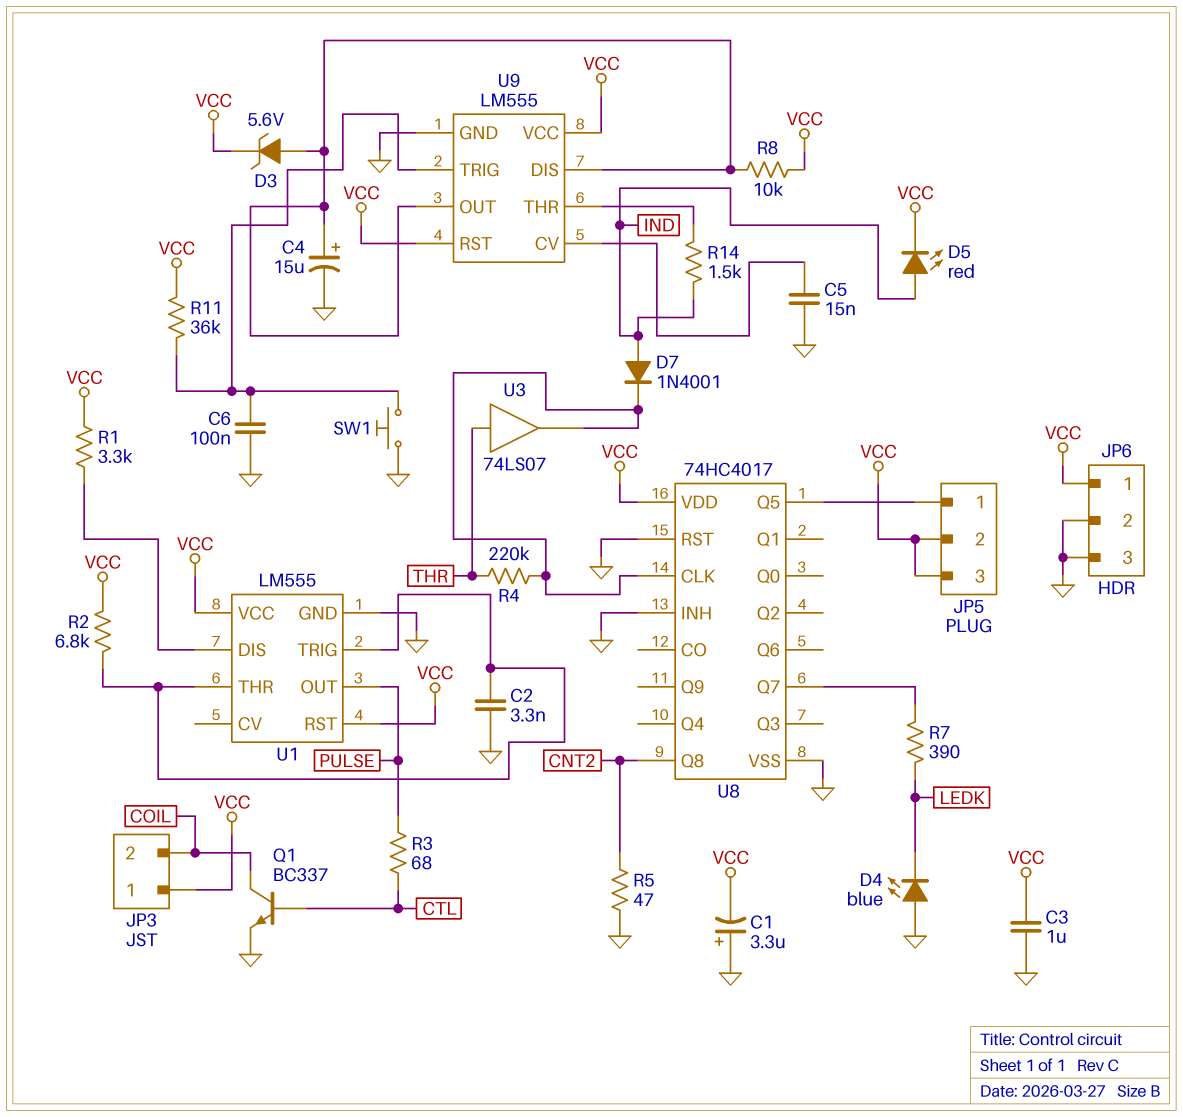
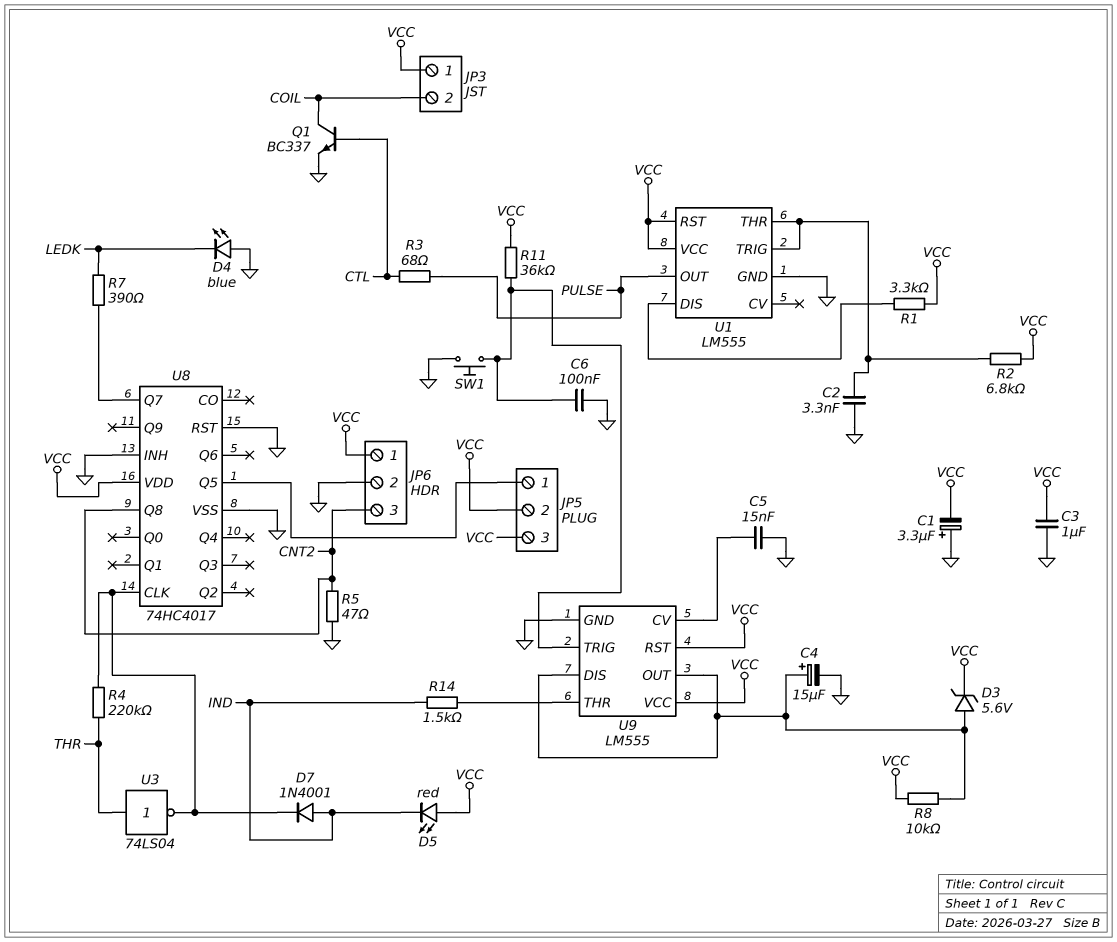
D5: LED red (A IND, K VCC) -> LED red (A VCC, K IND)
JP6 pin 3: GND -> CNT2
U3: buffer 74LS07 (in THR, out U8/CLK) -> NOT 74LS04 (in THR, out U8/CLK)

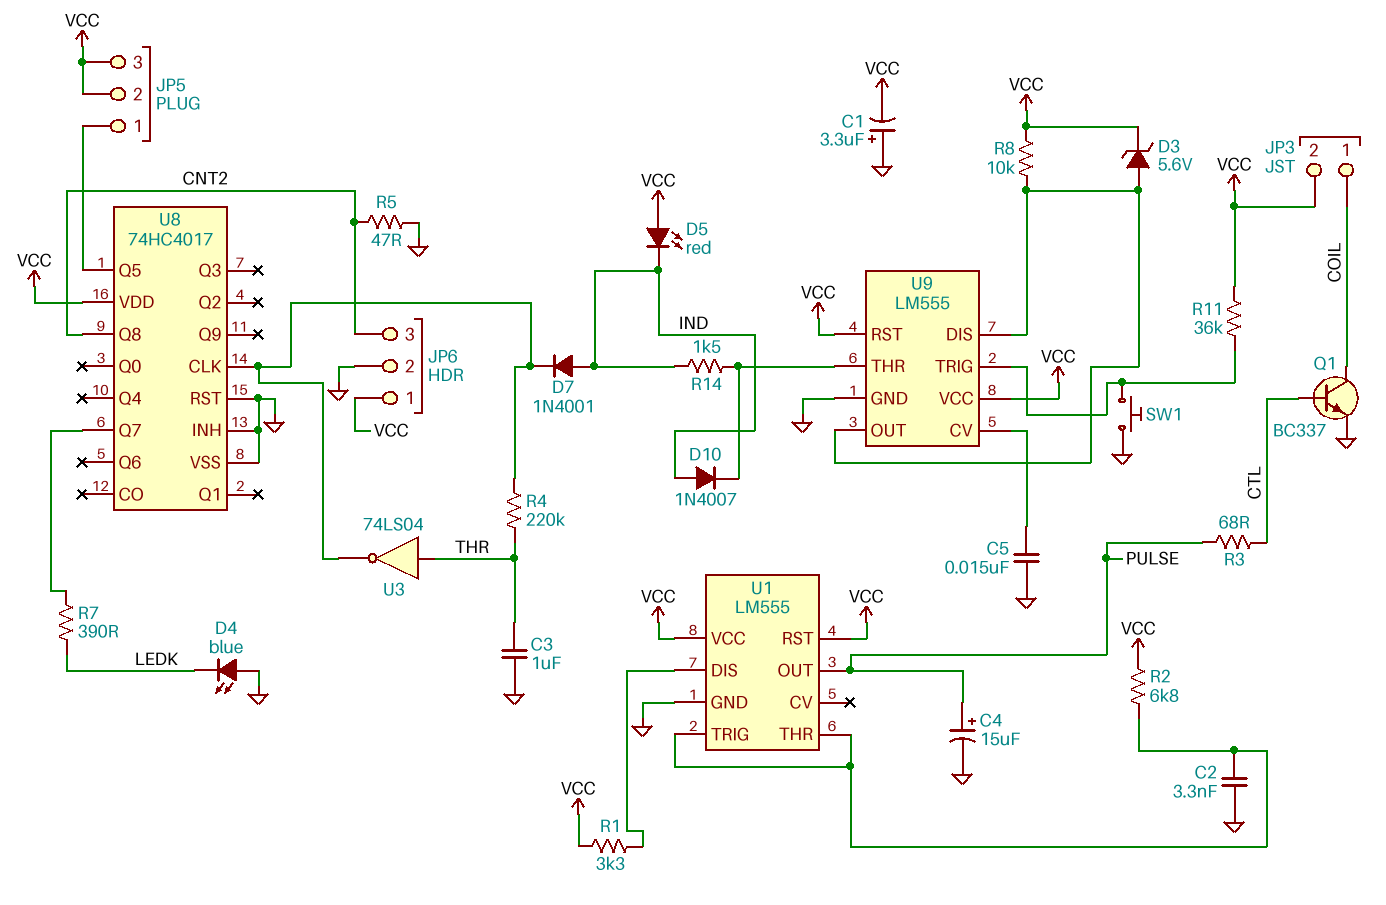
C3: 1uF (GND, VCC) -> 1uF (GND, THR)
C4: 15uF (plus U9/DIS, minus GND) -> 15uF (plus PULSE, minus GND)
C6: 100nF (GND, U9/TRIG) -> none
D10: none -> diode 1N4007 (A IND, K U9/THR)
JP3 pin 1: VCC -> COIL
JP3 pin 2: COIL -> VCC

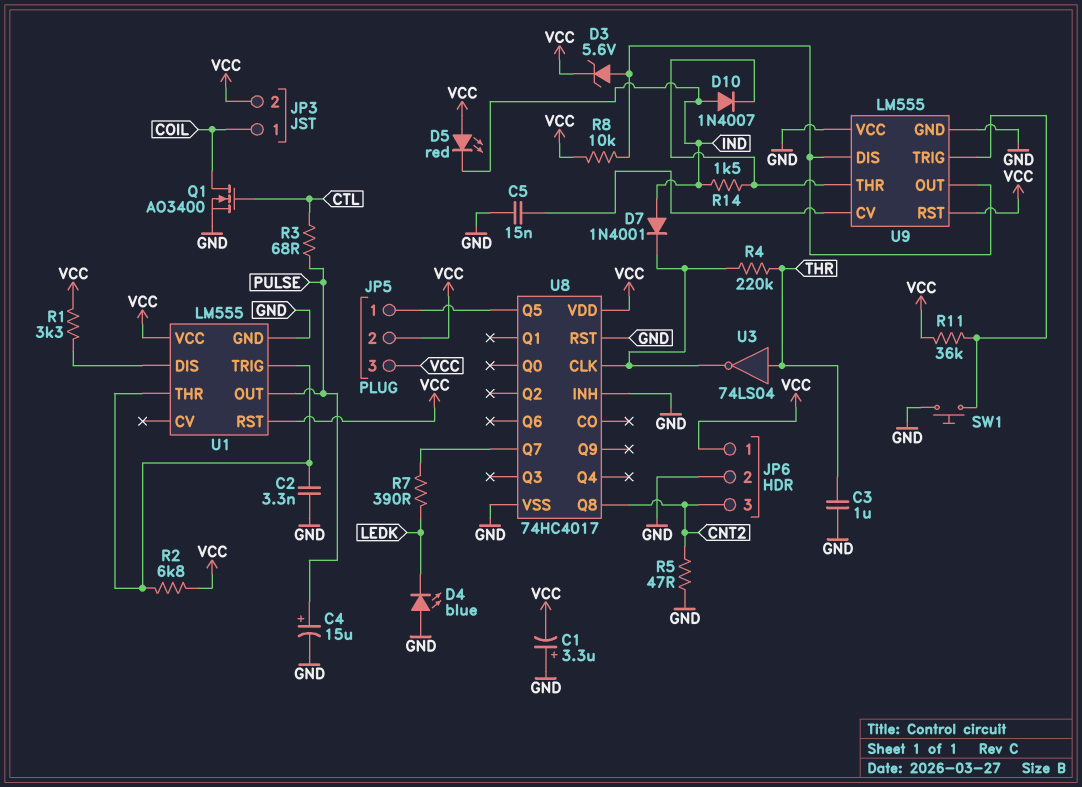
Q1: NPN BC337 (B CTL, C COIL, E GND) -> NMOS AO3400 (G CTL, D COIL, S GND)
U9 pin VCC: VCC -> GND

